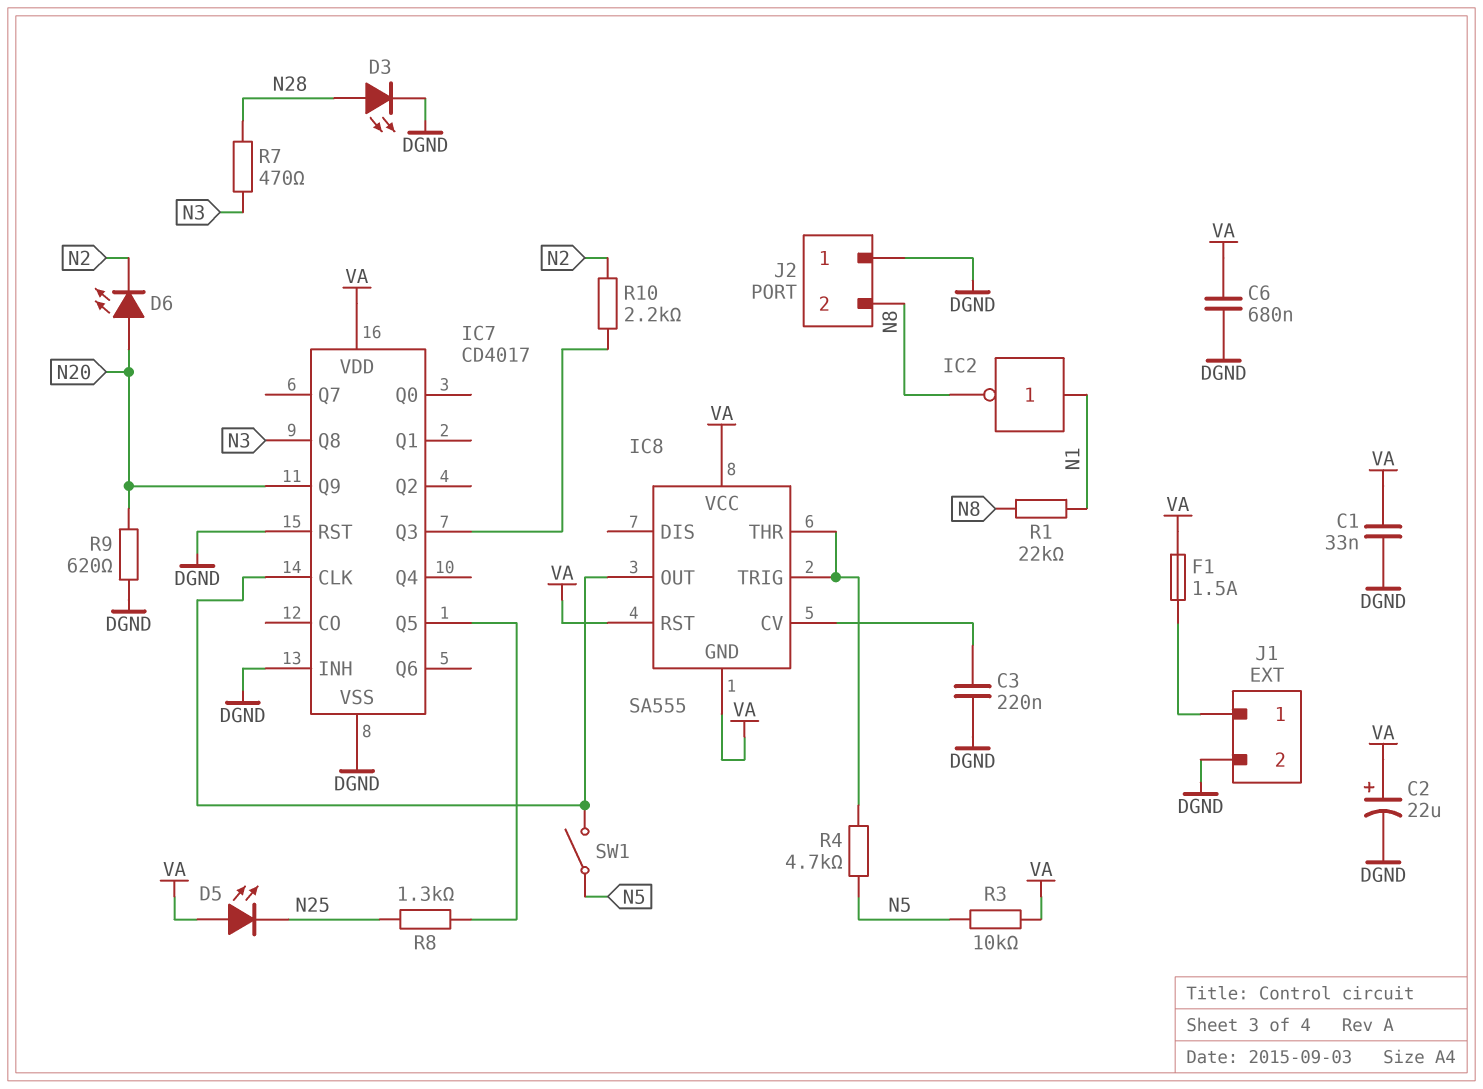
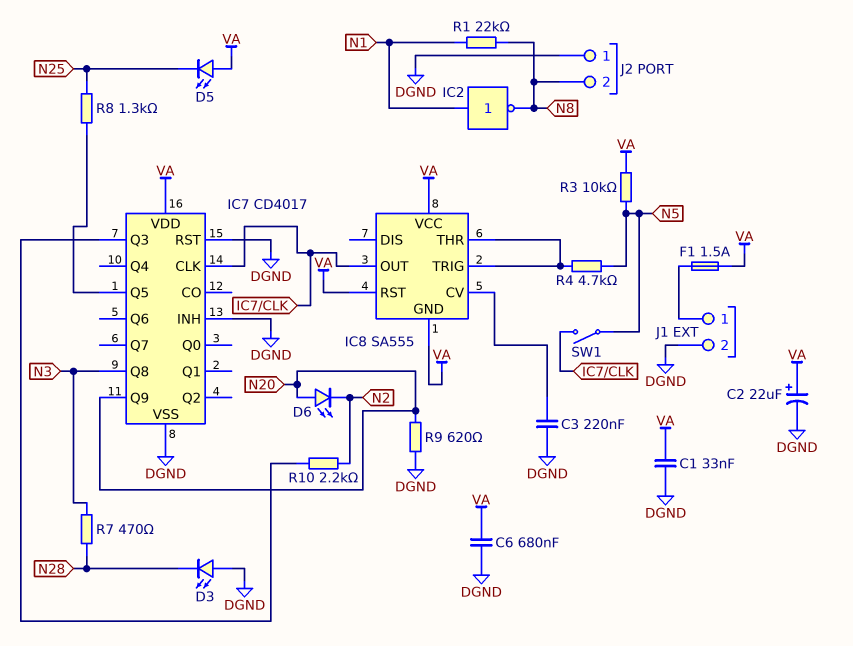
D3: LED (A N28, K DGND) -> LED (A DGND, K N28)

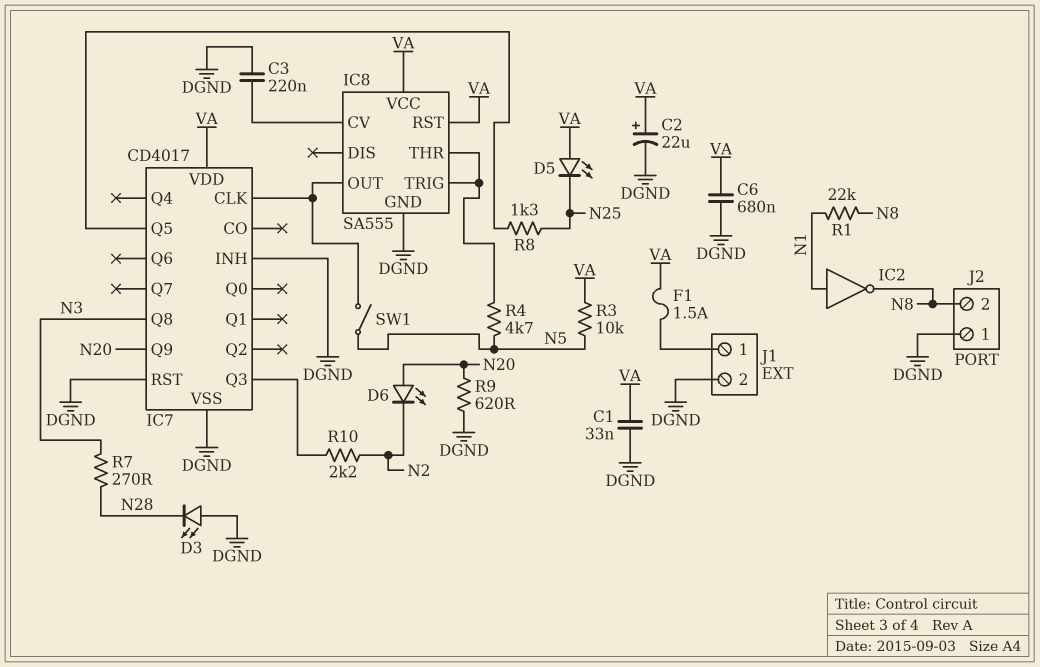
IC8 pin GND: VA -> DGND
R7: 470 (N3, N28) -> 270 (N3, N28)

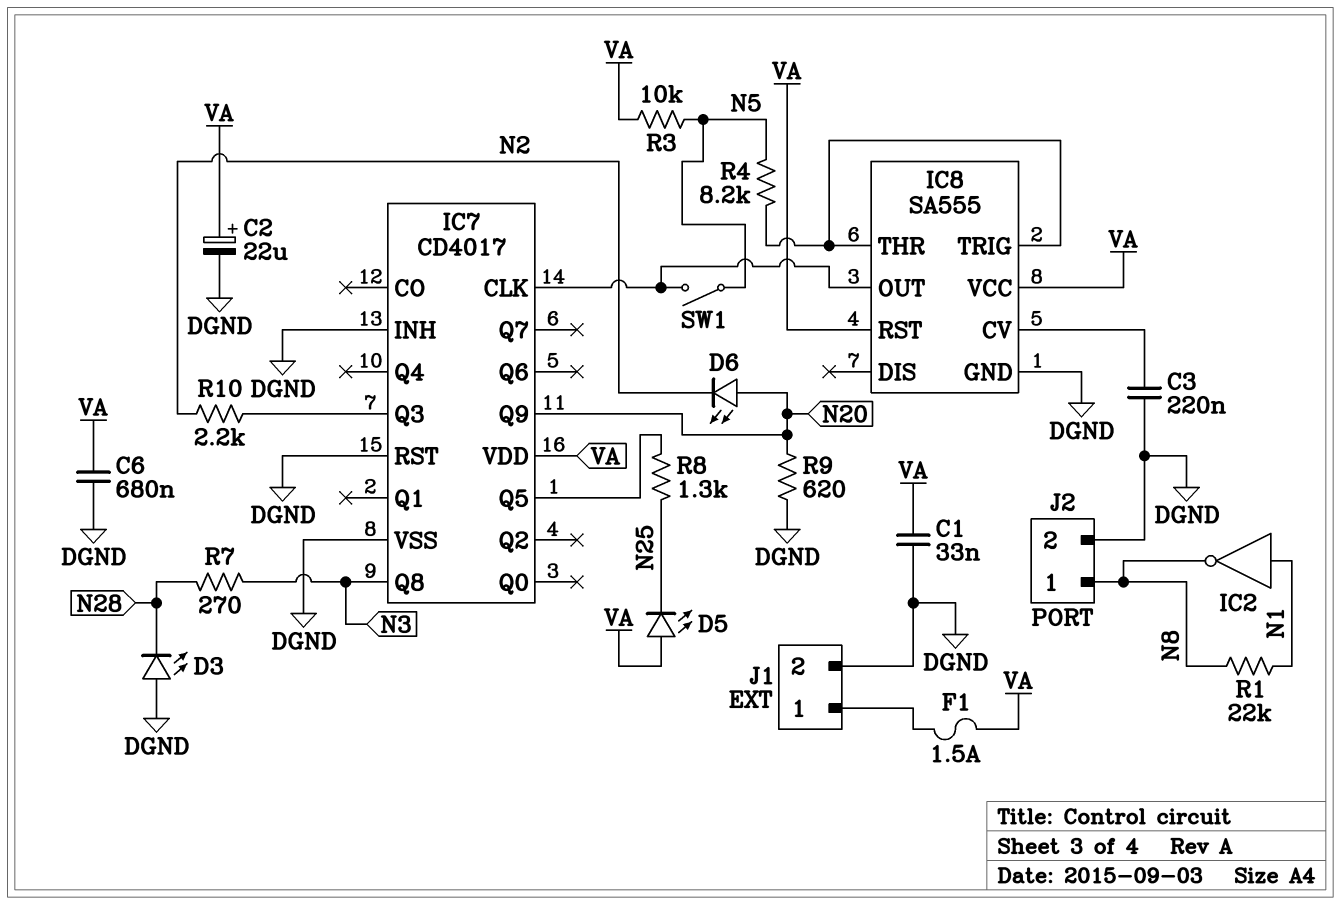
J2 pin 1: DGND -> N8
J2 pin 2: N8 -> DGND
R4: 4.7k (IC8/THR, N5) -> 8.2k (IC8/THR, N5)

